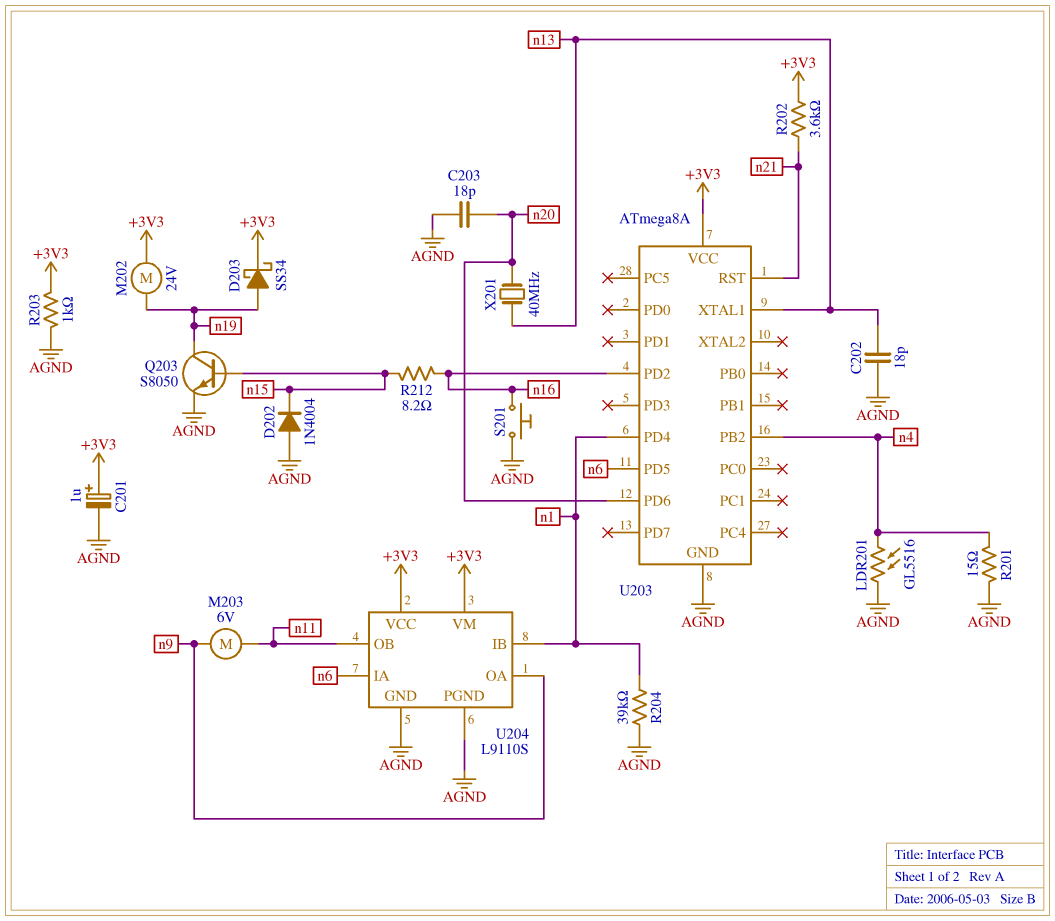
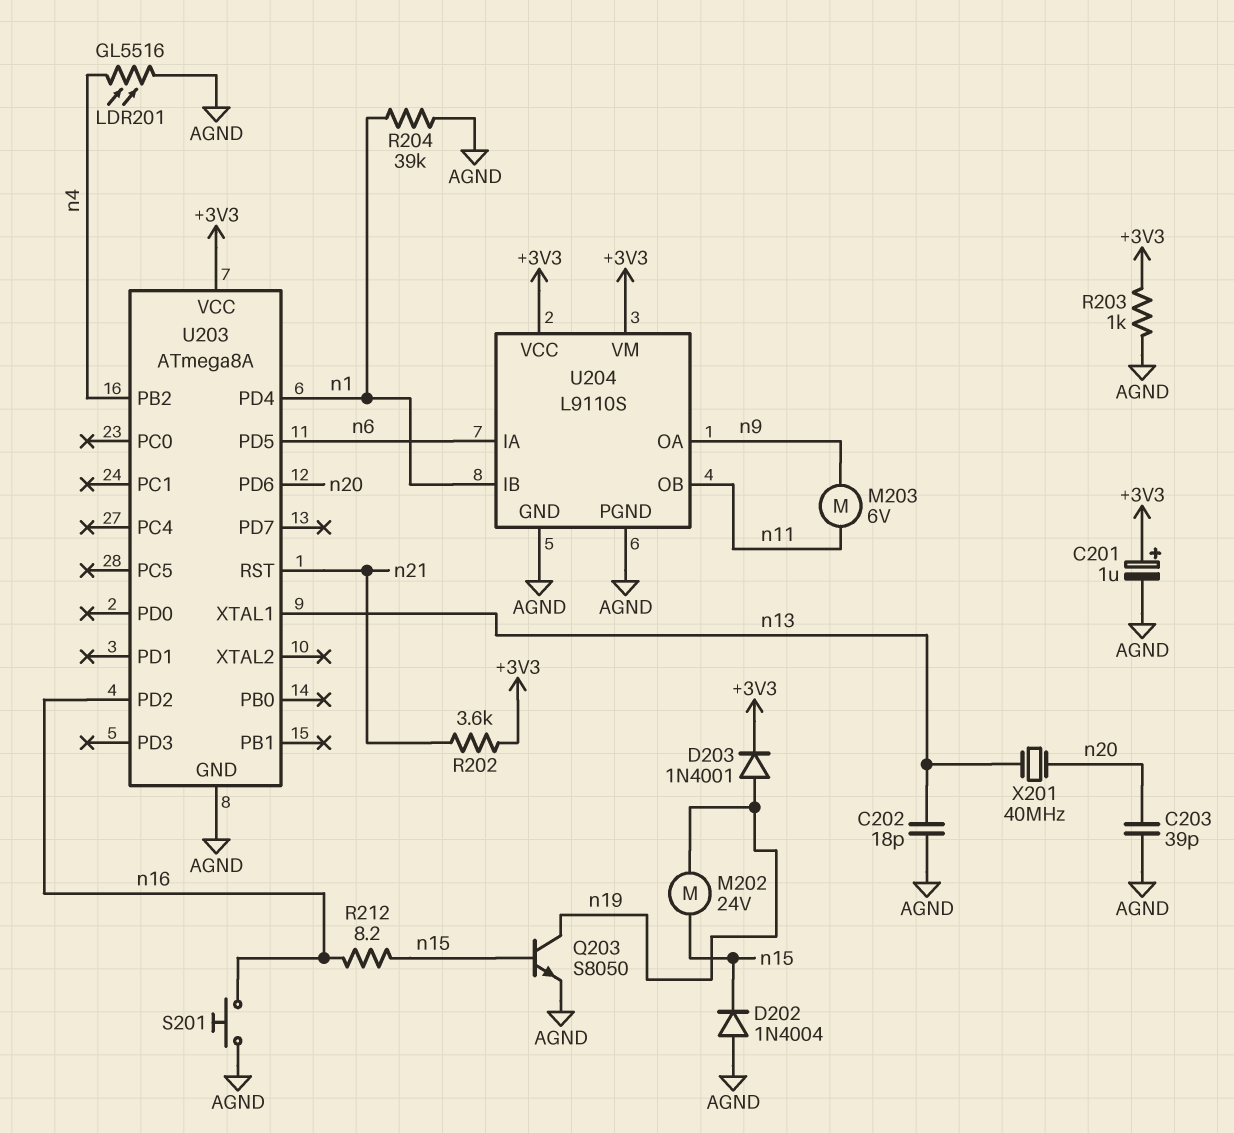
C203: 18pF (AGND, n20) -> 39pF (AGND, n20)
D203: schottky SS34 (A n19, K +3V3) -> diode 1N4001 (A n19, K +3V3)
M202: motor 24V (+3V3, n19) -> motor 24V (n15, n19)
R201: 15 (AGND, n4) -> none

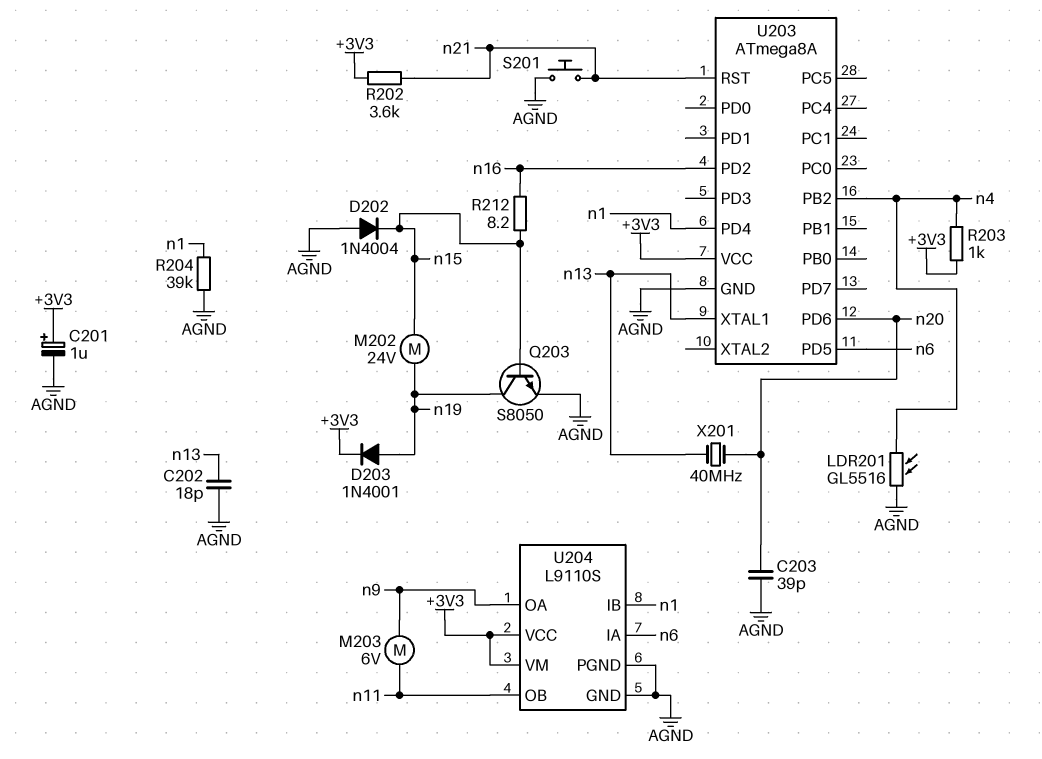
R203: 1k (+3V3, AGND) -> 1k (+3V3, n4)
S201: button (AGND, n16) -> button (AGND, n21)

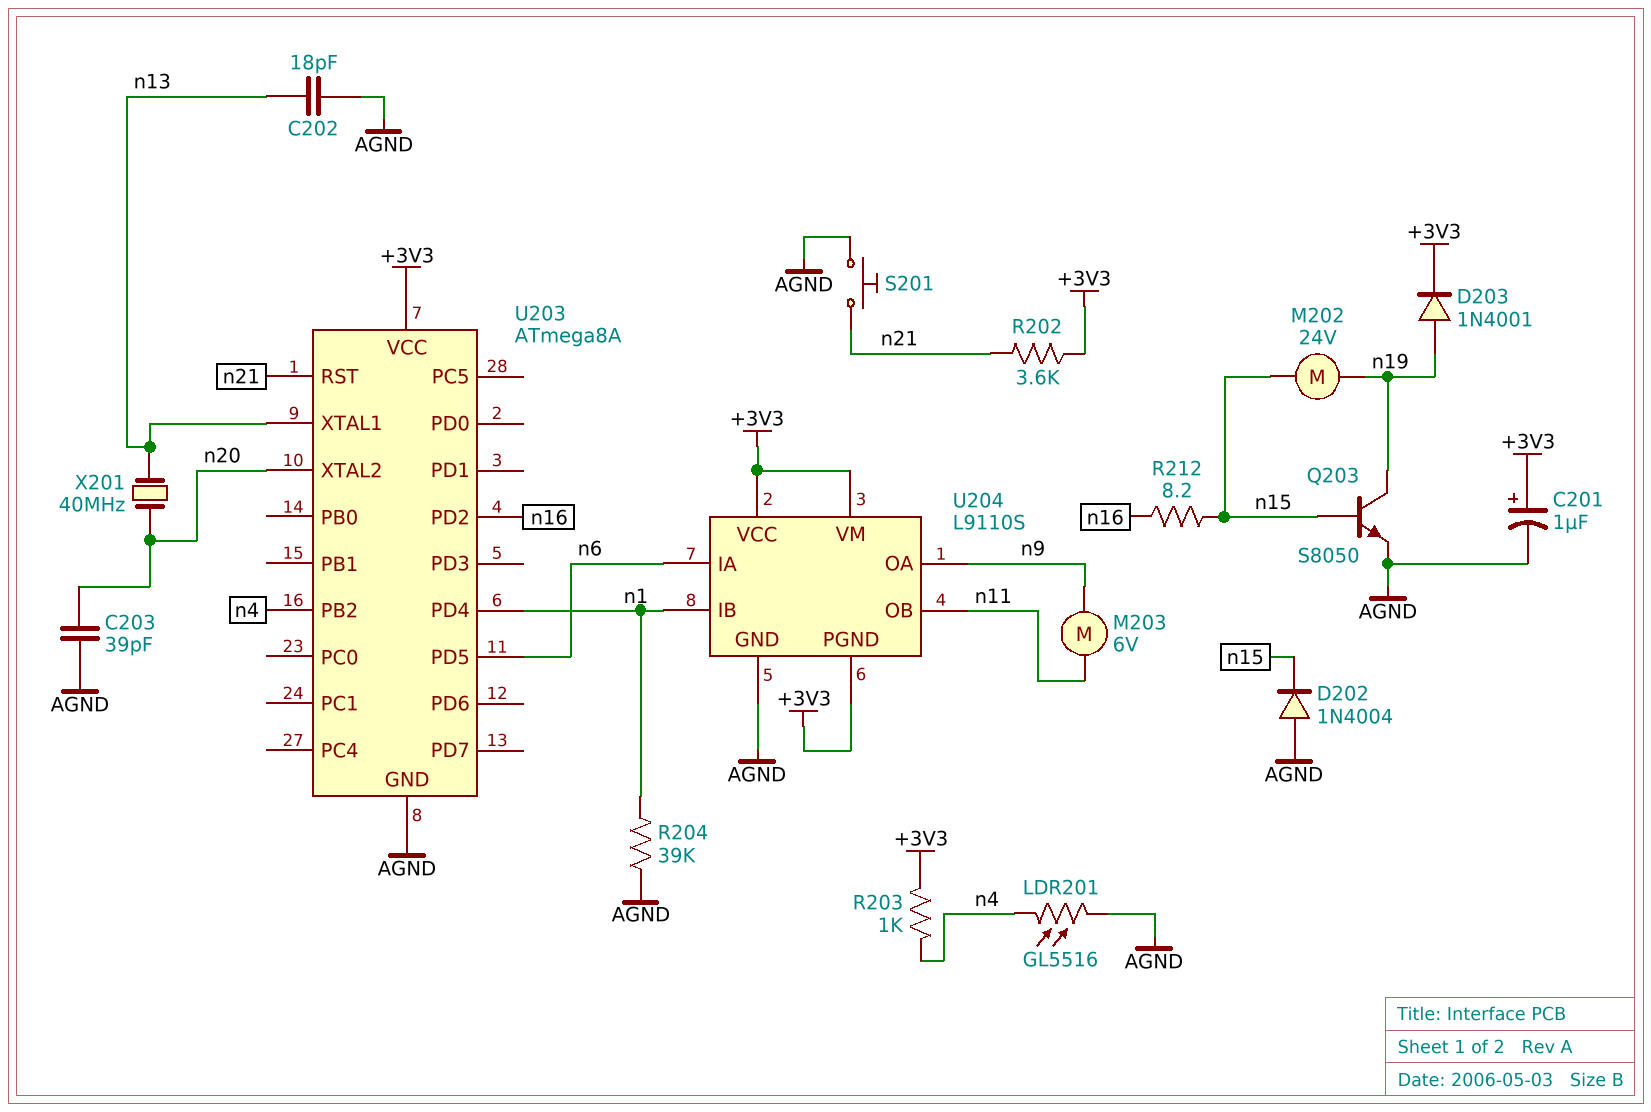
U203 pin PD6: n20 -> none
U203 pin XTAL2: none -> n20
U204 pin PGND: AGND -> +3V3

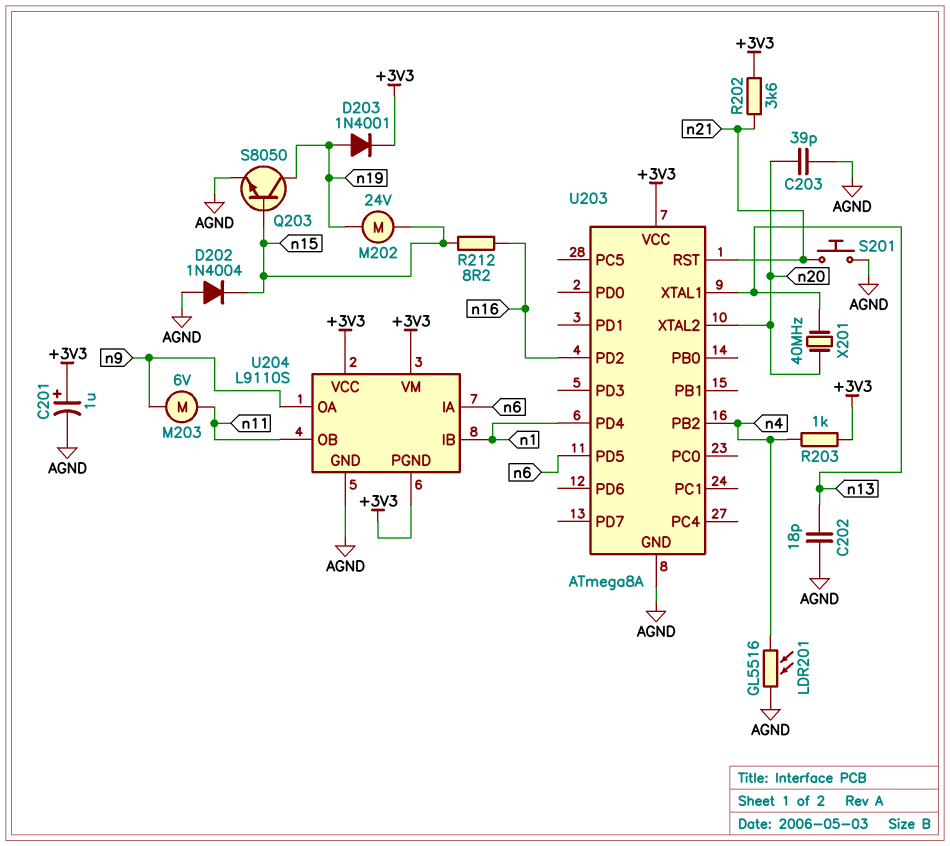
R204: 39k (AGND, n1) -> none

